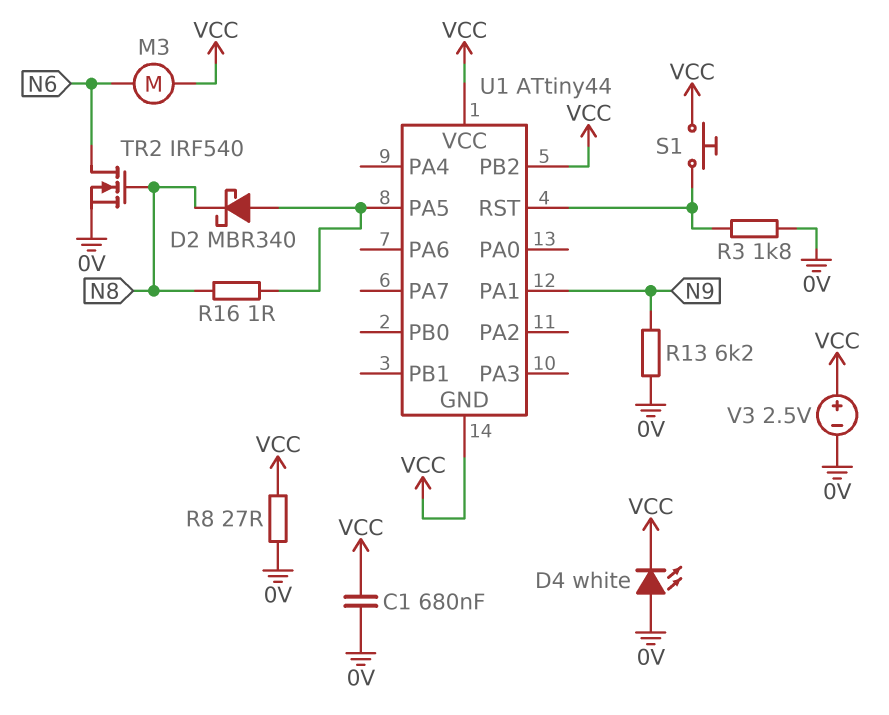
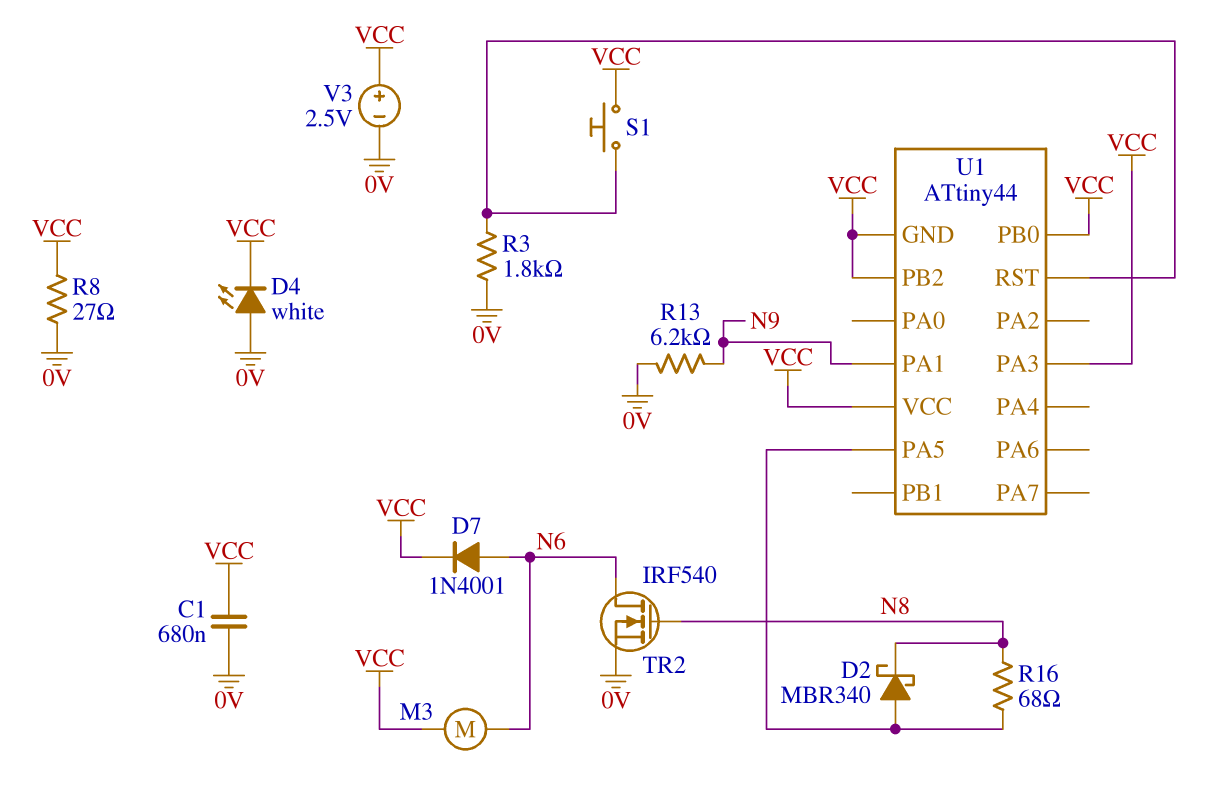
D7: none -> diode 1N4001 (A N6, K VCC)
R16: 1 (N8, U1/PA5) -> 68 (N8, U1/PA5)
U1 pin PA3: none -> VCC
U1 pin PB0: none -> VCC

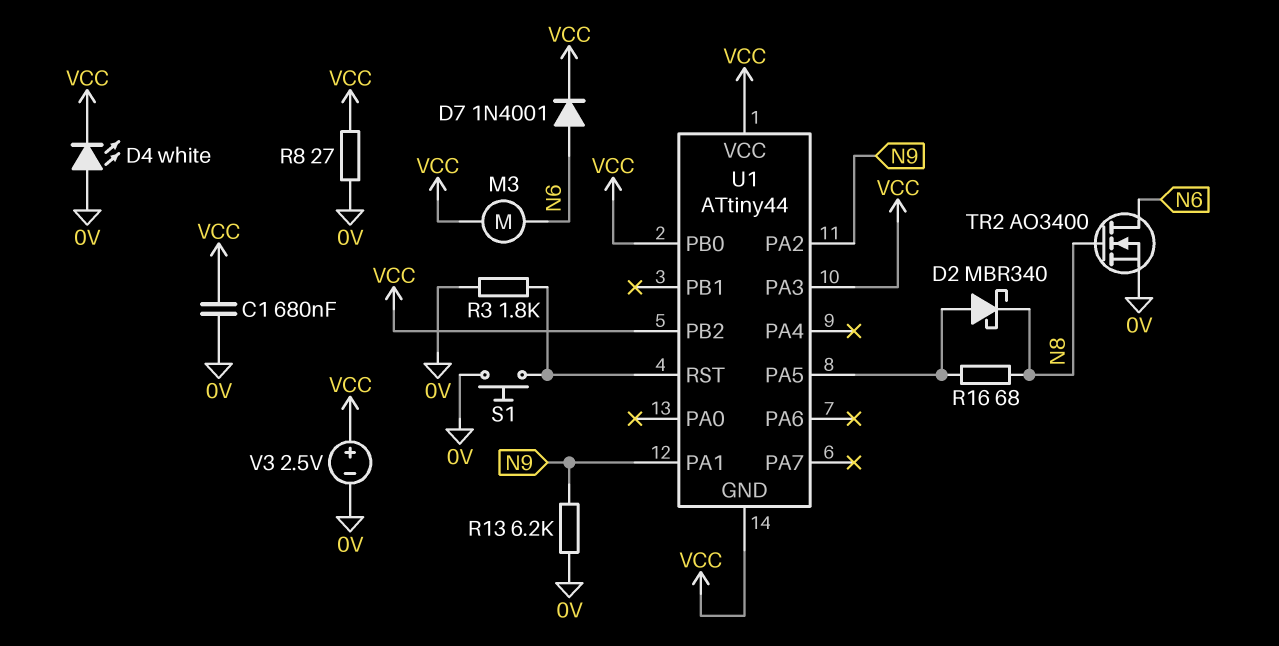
S1: button (U1/RST, VCC) -> button (0V, U1/RST)
TR2: NMOS IRF540 (G N8, D N6, S 0V) -> NMOS AO3400 (G N8, D N6, S 0V)
U1 pin PA2: none -> N9

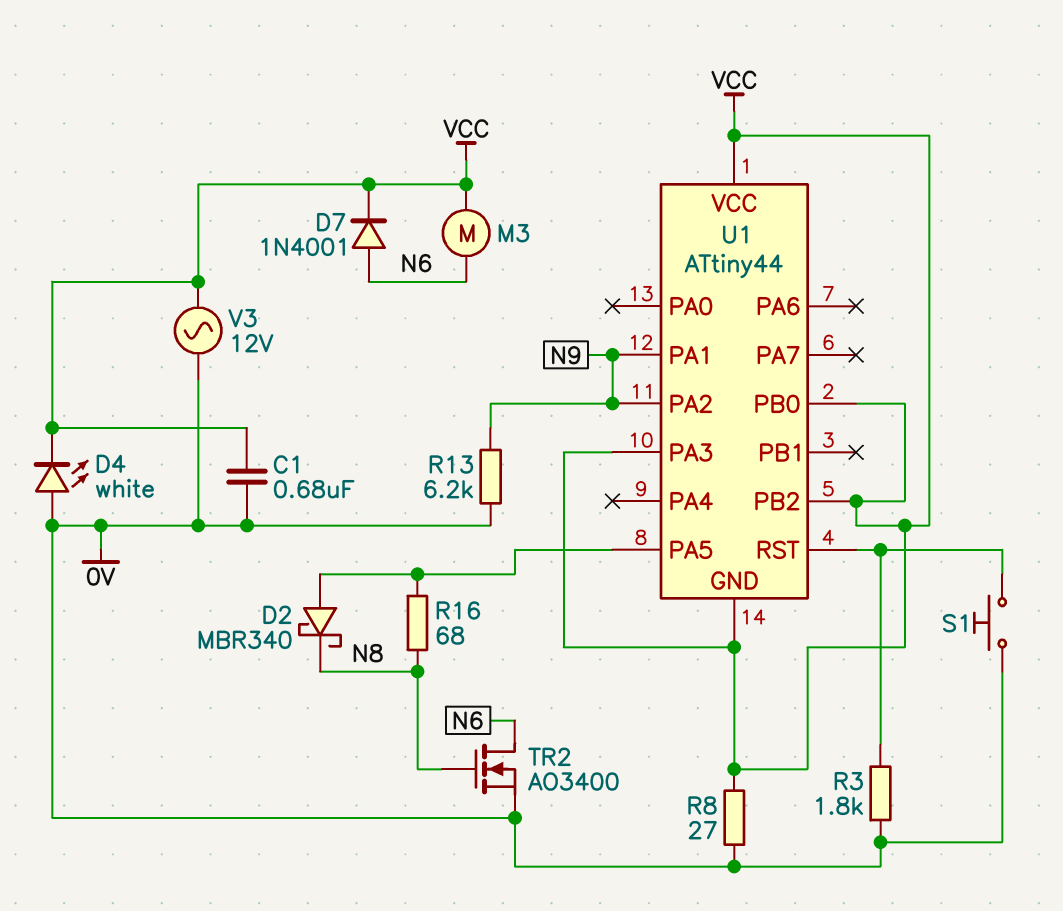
V3: 2.5V (plus VCC, minus 0V) -> AC 12V (0V, VCC)

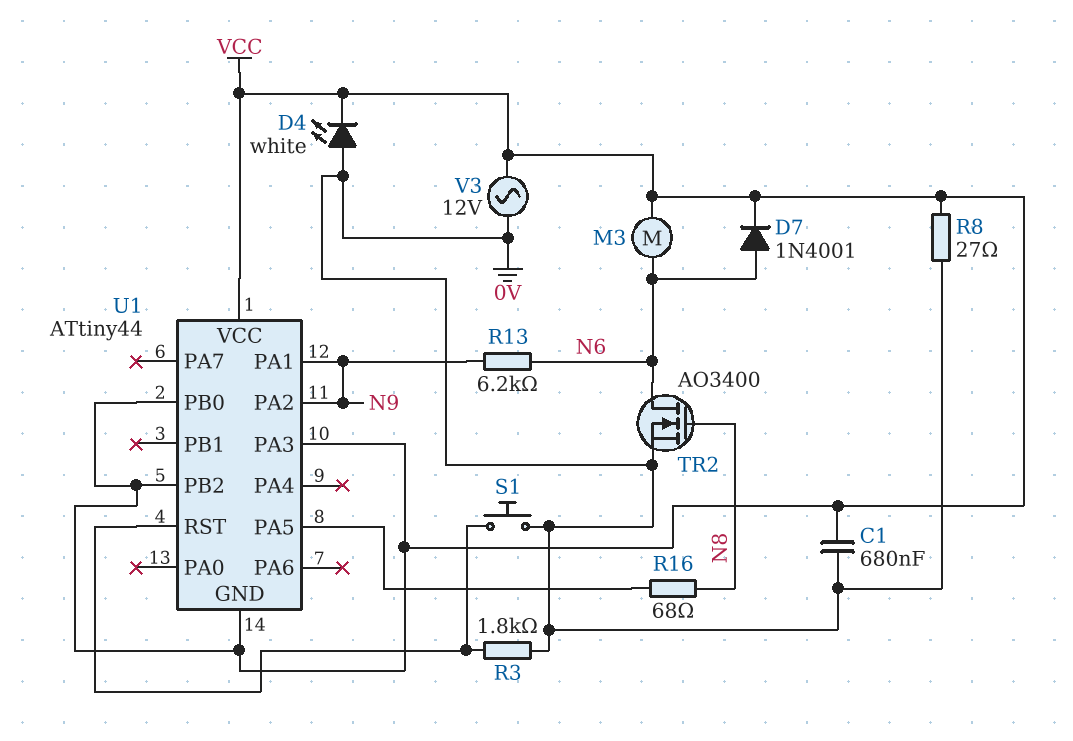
D2: schottky MBR340 (A U1/PA5, K N8) -> none
R13: 6.2k (0V, N9) -> 6.2k (N6, N9)

